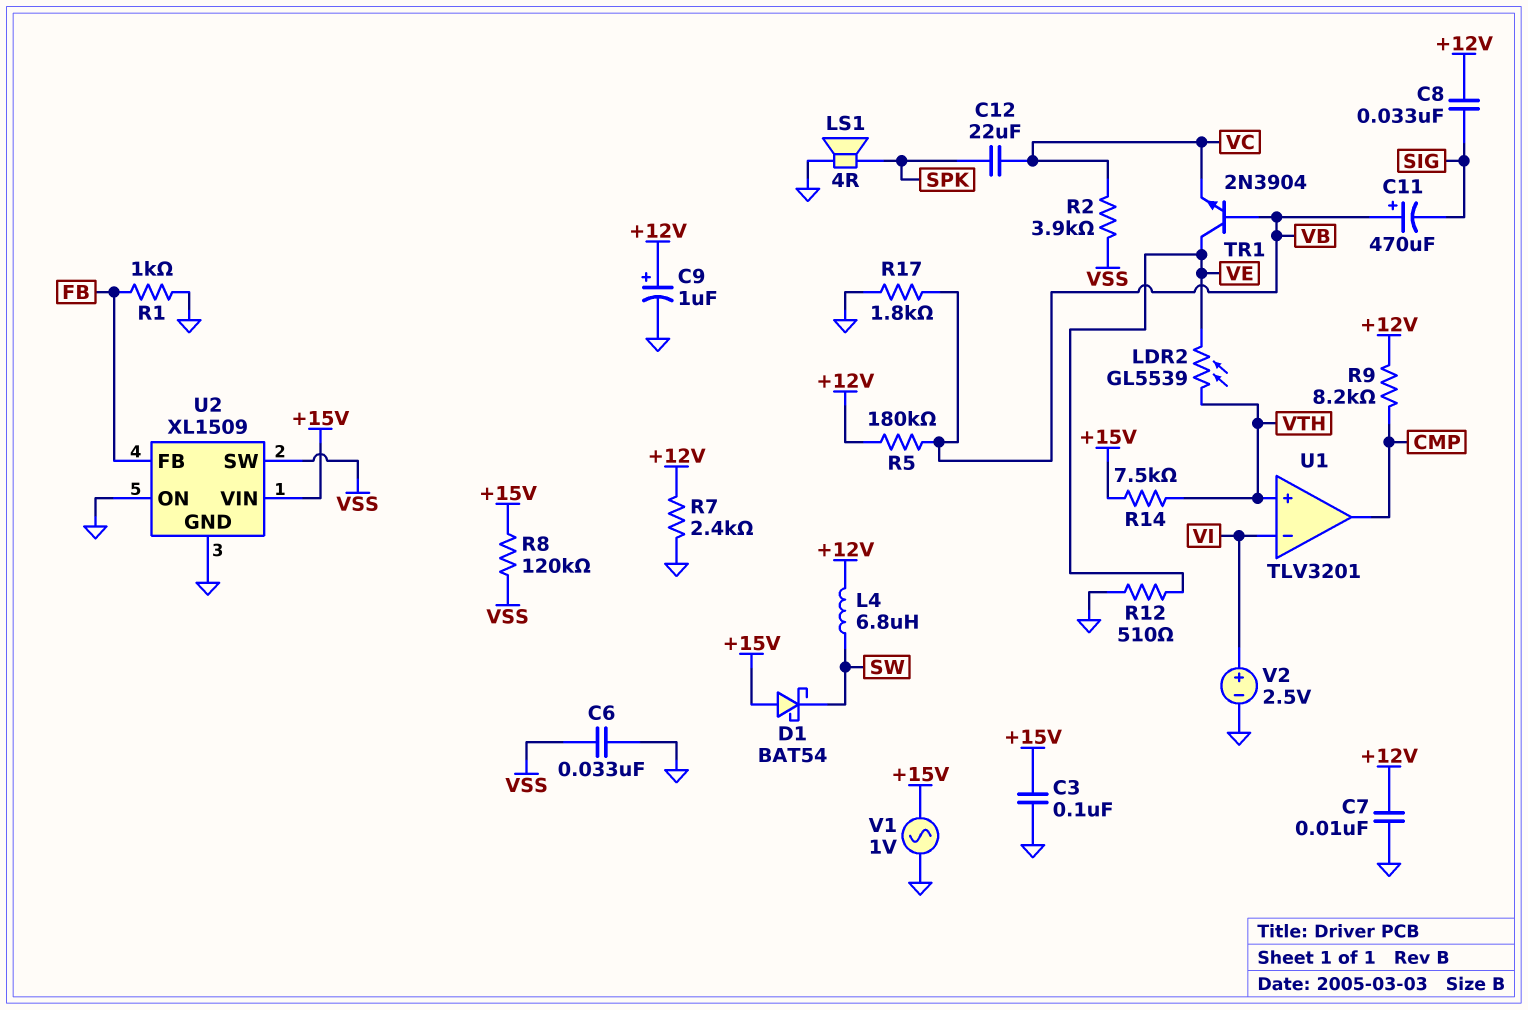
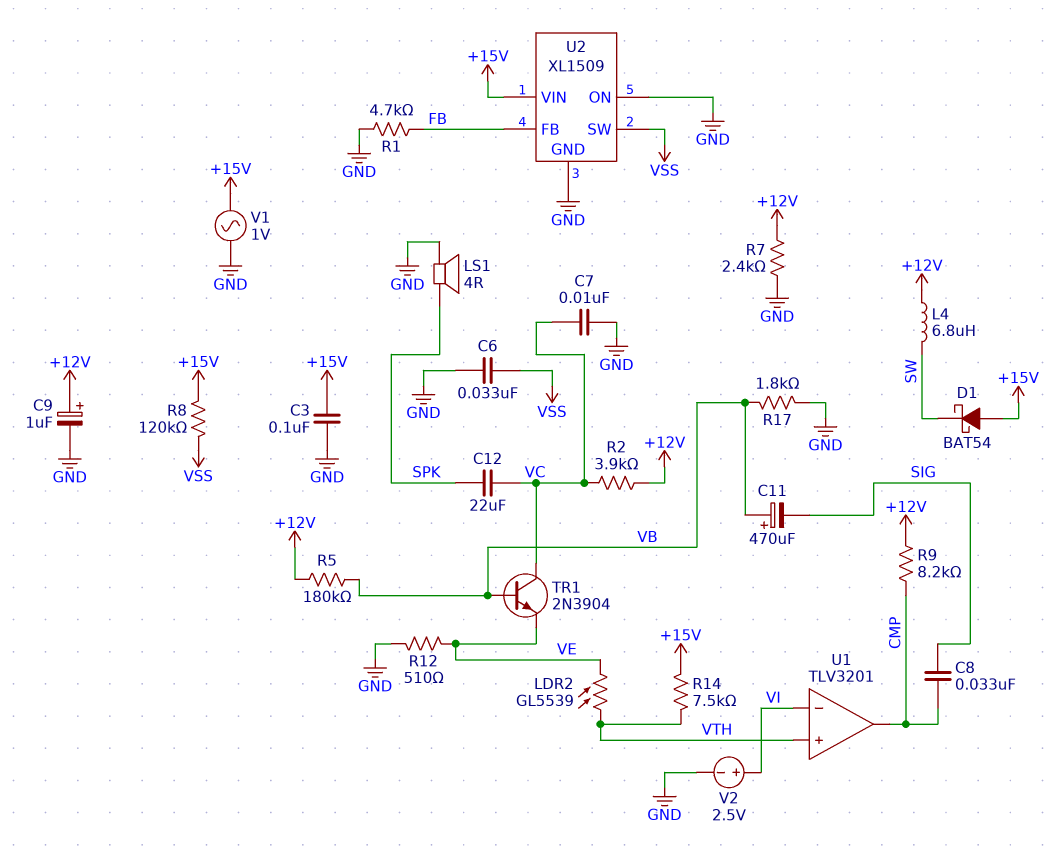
C7: 10nF (+12V, GND) -> 10nF (GND, VC)
C8: 33nF (+12V, SIG) -> 33nF (CMP, SIG)
R1: 1k (FB, GND) -> 4.7k (FB, GND)
R2: 3.9k (VC, VSS) -> 3.9k (+12V, VC)
TR1: NPN 2N3904 (B VB, C VE, E VC) -> NPN 2N3904 (B VB, C VC, E VE)

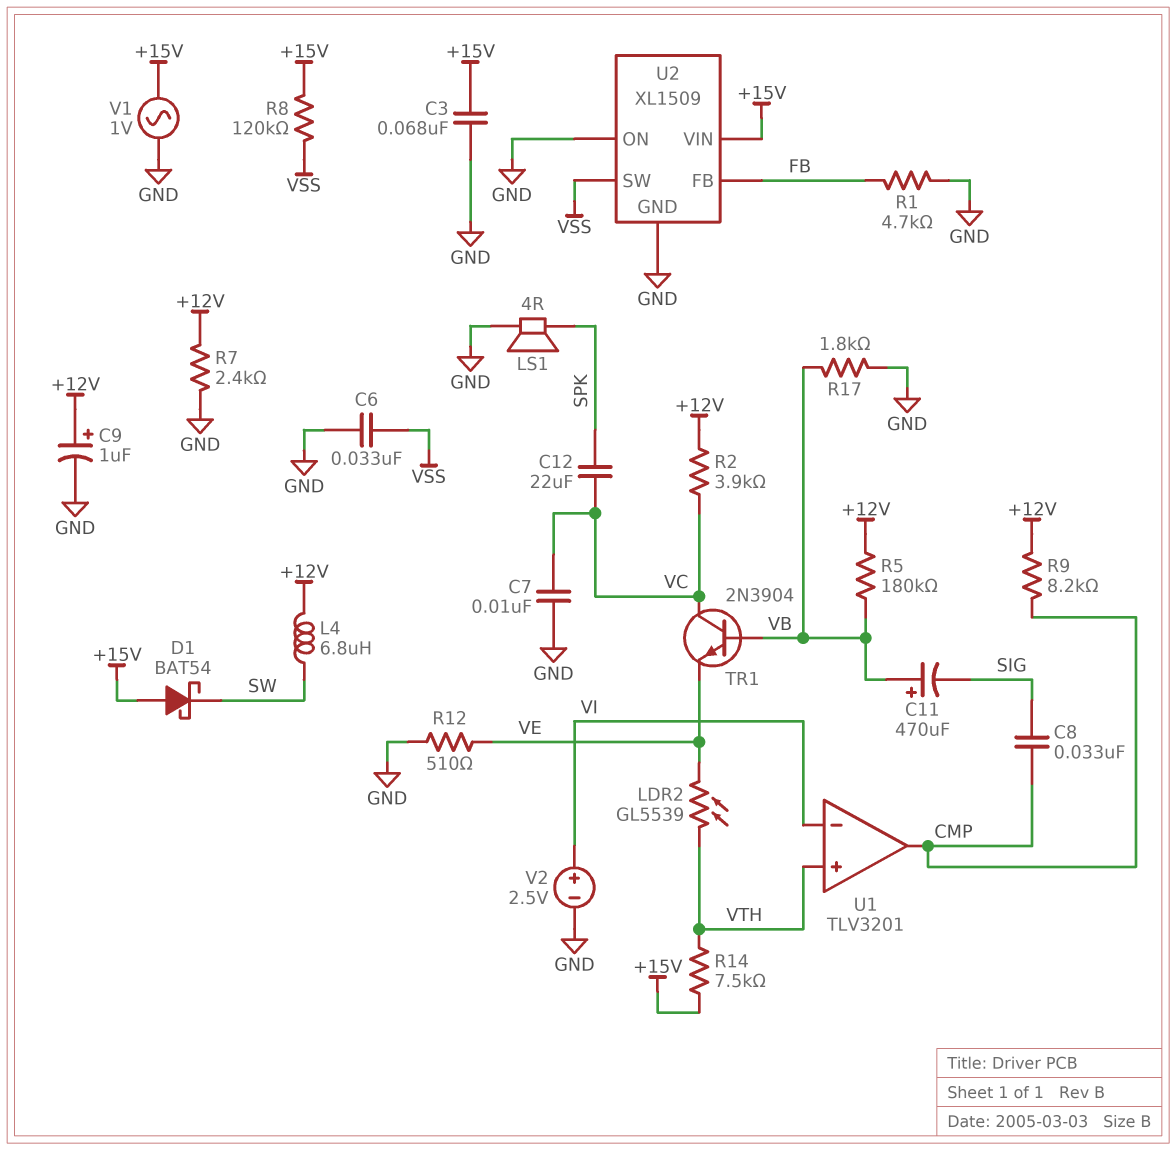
C3: 100nF (+15V, GND) -> 68nF (+15V, GND)

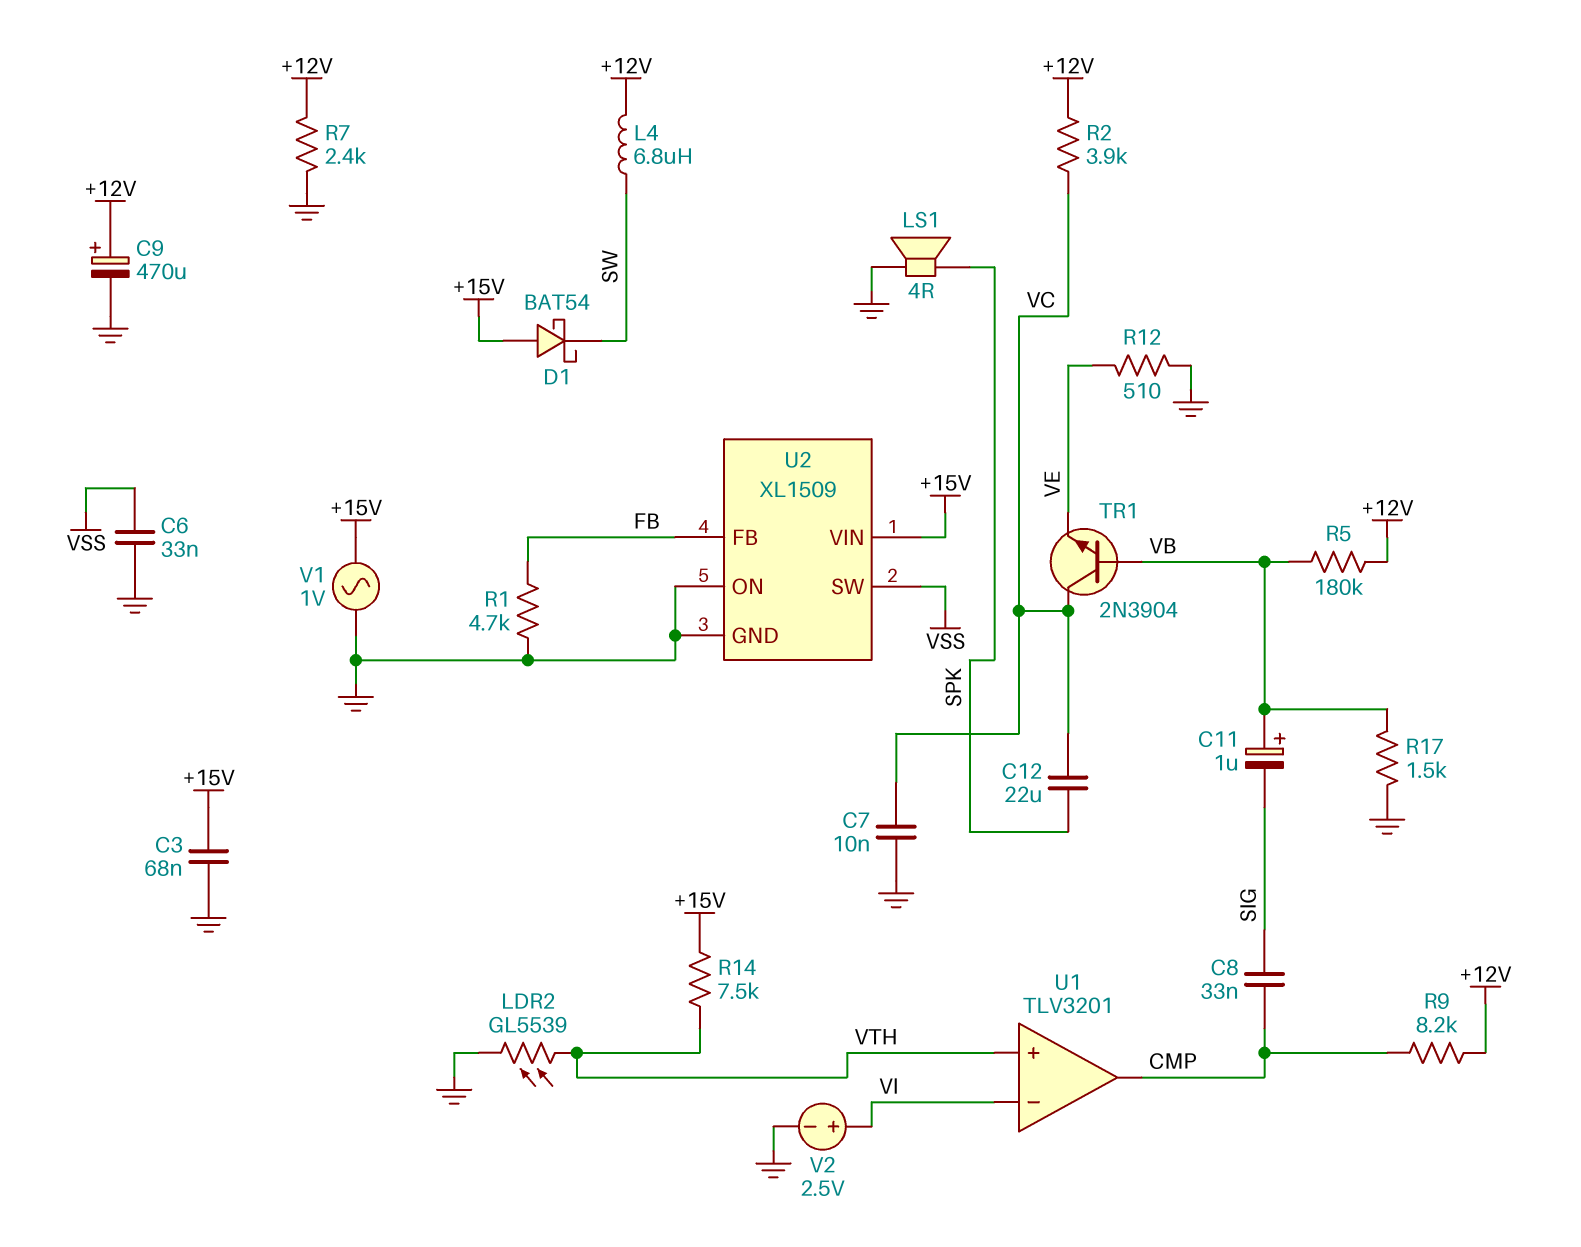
C9: 1uF (plus +12V, minus GND) -> 470uF (plus +12V, minus GND)
C11: 470uF (plus VB, minus SIG) -> 1uF (plus VB, minus SIG)
LDR2: GL5539 (VE, VTH) -> GL5539 (GND, VTH)
R8: 120k (+15V, VSS) -> none
R17: 1.8k (GND, VB) -> 1.5k (GND, VB)

